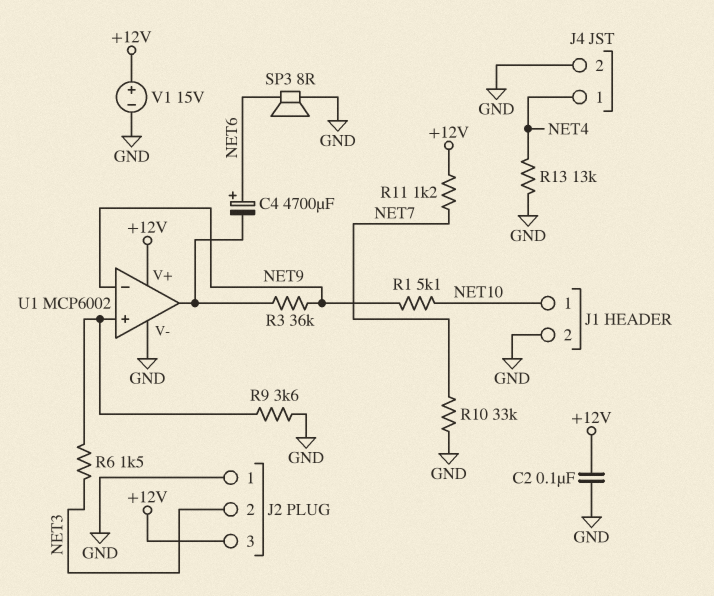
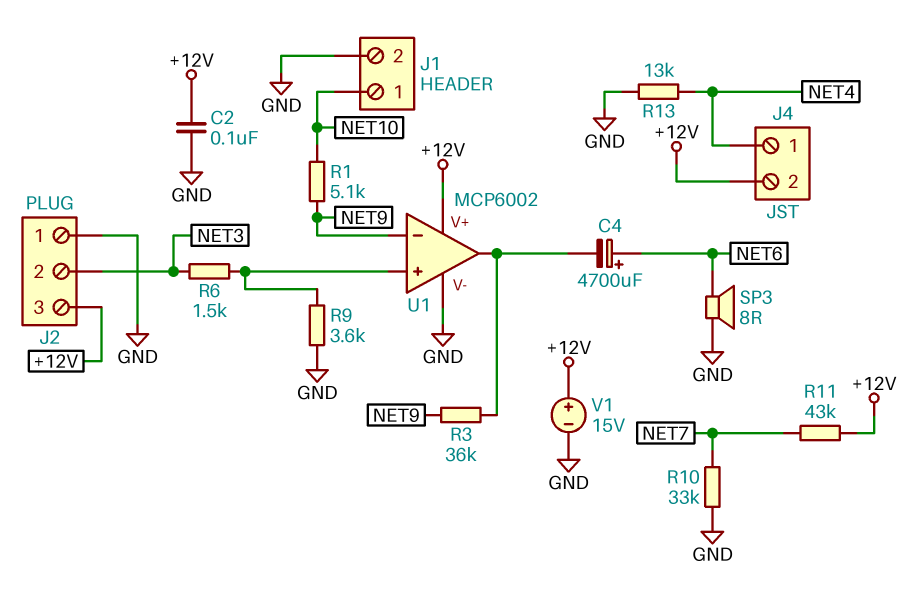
J4 pin 2: GND -> +12V
R11: 1.2k (+12V, NET7) -> 43k (+12V, NET7)

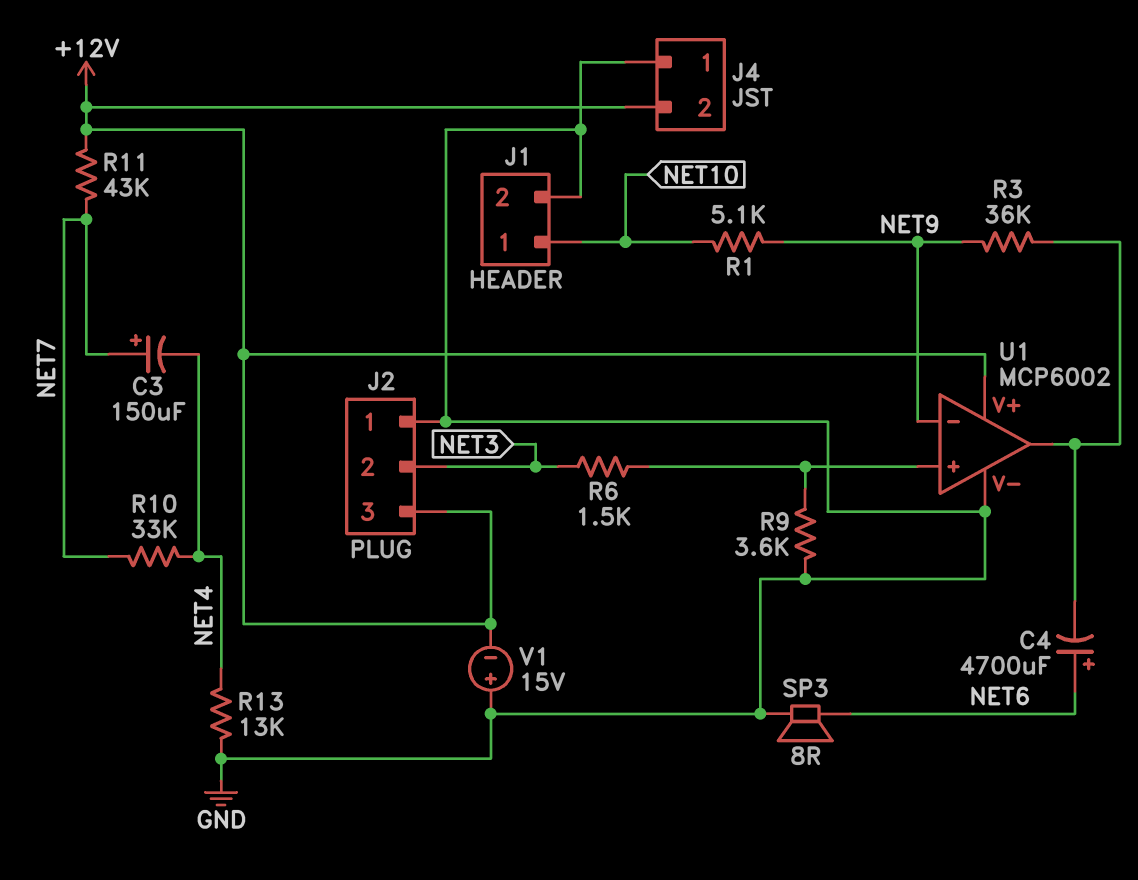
C2: 100nF (+12V, GND) -> none
C3: none -> 150uF (plus NET7, minus NET4)
J4 pin 1: NET4 -> GND
R10: 33k (GND, NET7) -> 33k (NET4, NET7)
V1: 15V (plus +12V, minus GND) -> 15V (plus GND, minus +12V)

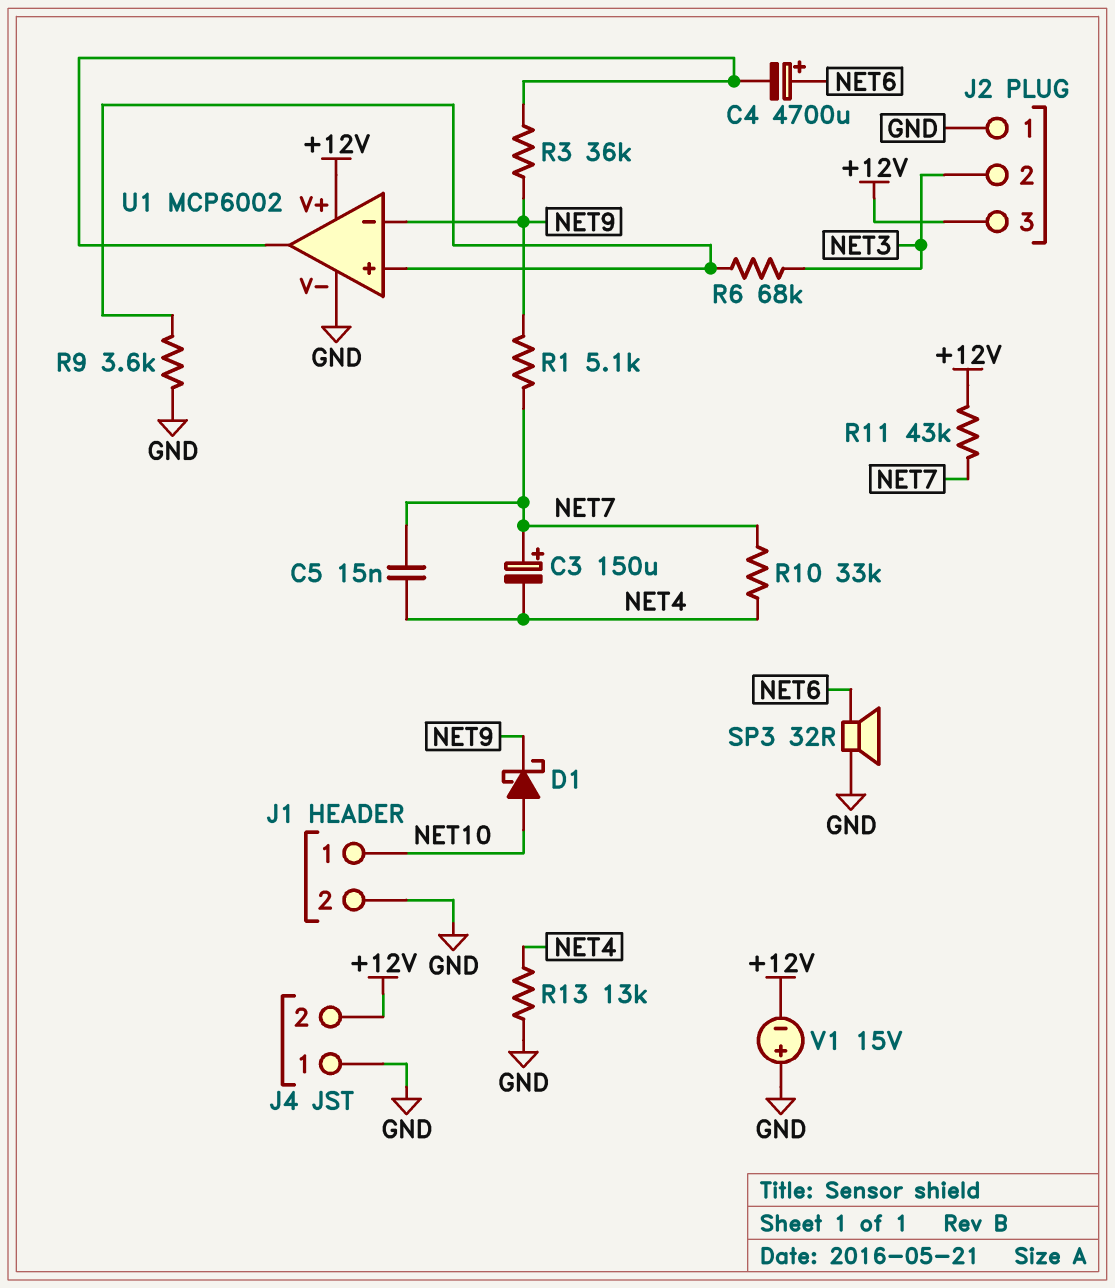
C5: none -> 15nF (NET4, NET7)
D1: none -> schottky (A NET10, K NET9)
R1: 5.1k (NET9, NET10) -> 5.1k (NET7, NET9)
R6: 1.5k (NET3, U1/in+) -> 68k (NET3, U1/in+)
SP3: speaker 8R (GND, NET6) -> speaker 32R (GND, NET6)

